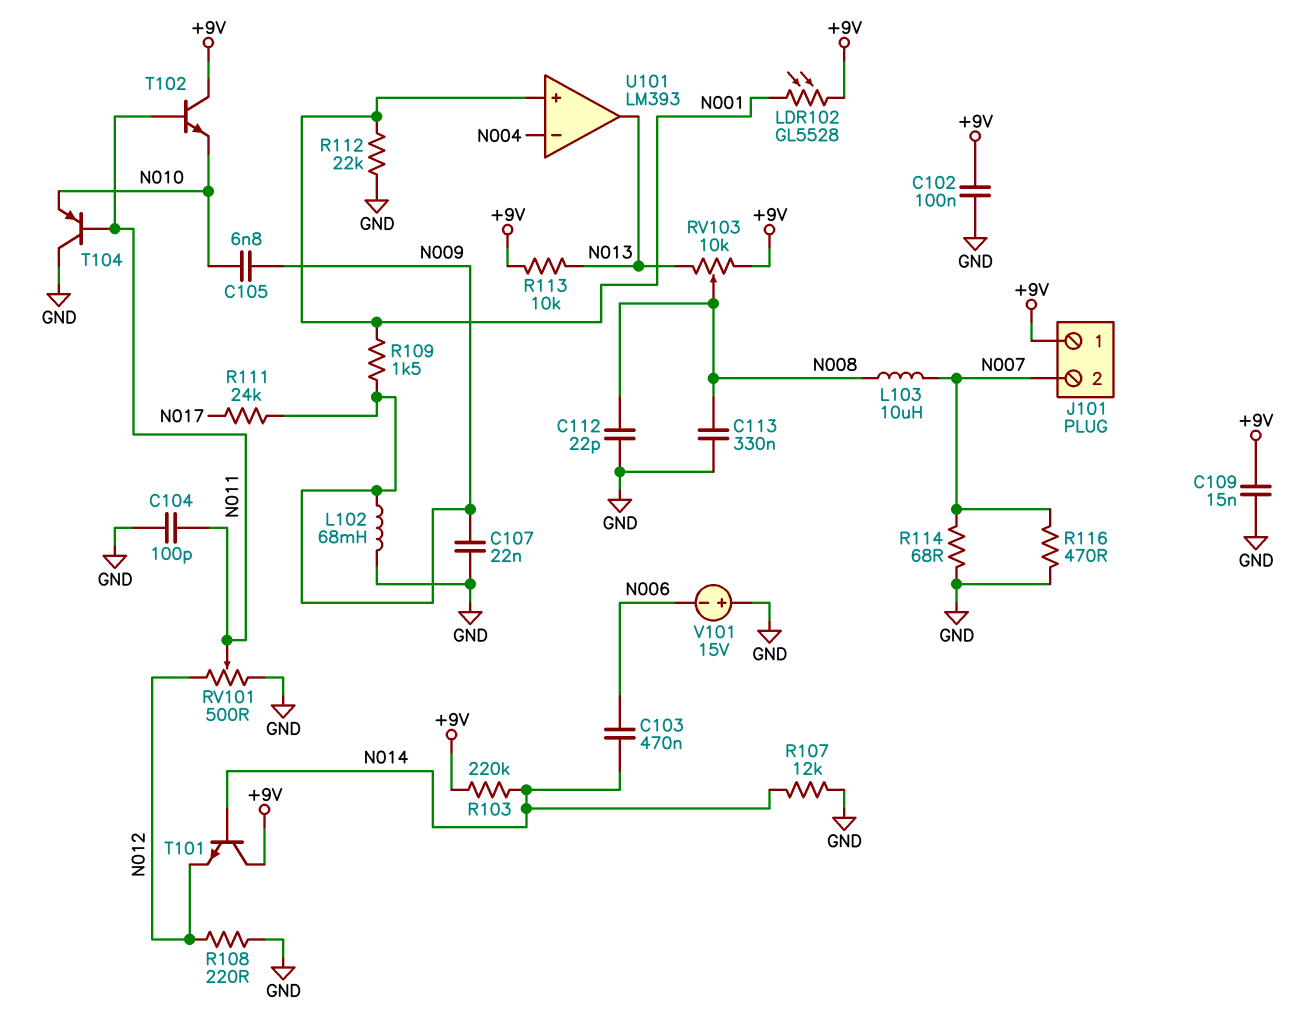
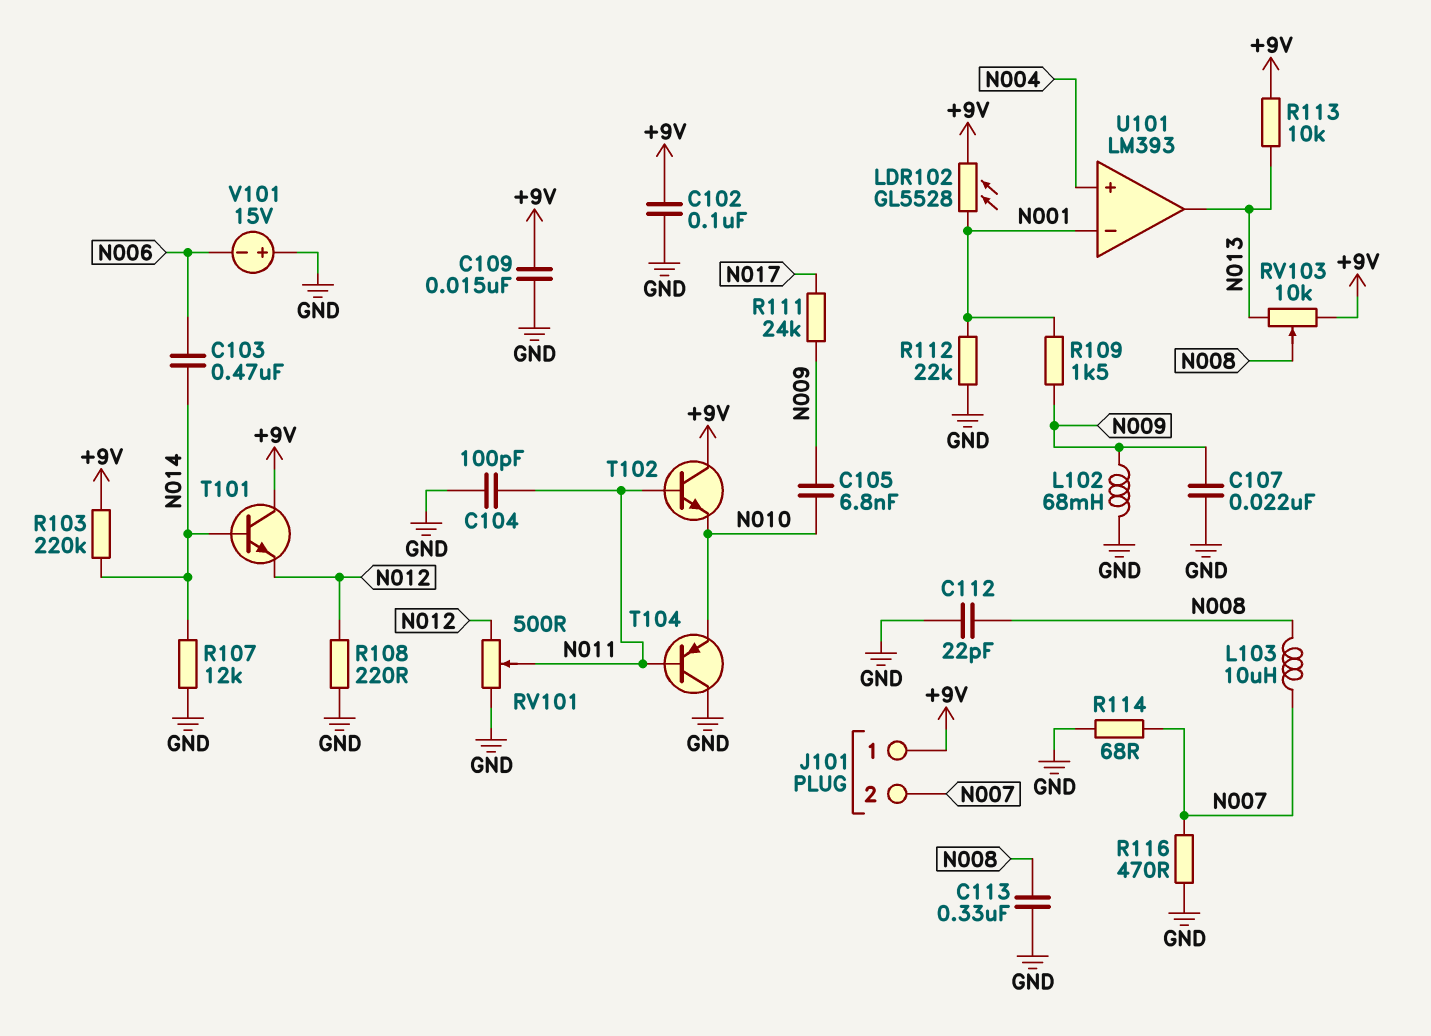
U101 pin in+: N001 -> N004
U101 pin in-: N004 -> N001

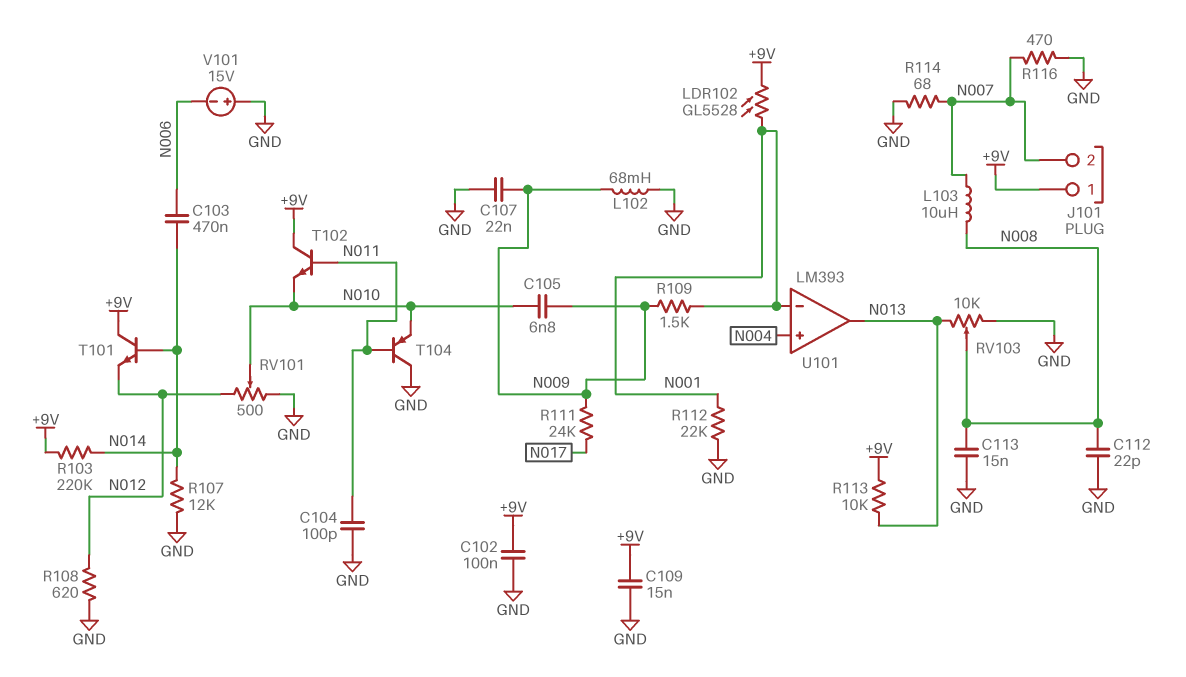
C113: 330nF (GND, N008) -> 15nF (GND, N008)
R108: 220 (GND, N012) -> 620 (GND, N012)
RV101: 500 (GND, N012, wiper N011) -> 500 (GND, N012, wiper N010)
RV103: 10k (+9V, N013, wiper N008) -> 10k (GND, N013, wiper N008)

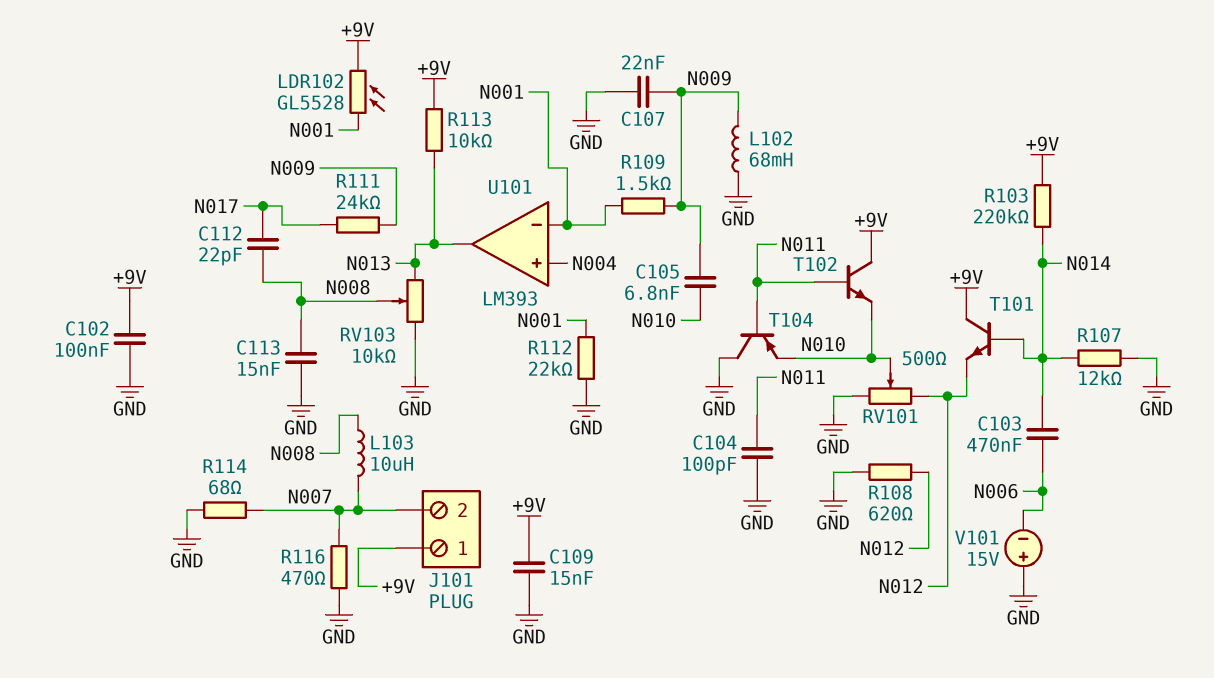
C112: 22pF (GND, N008) -> 22pF (N008, N017)

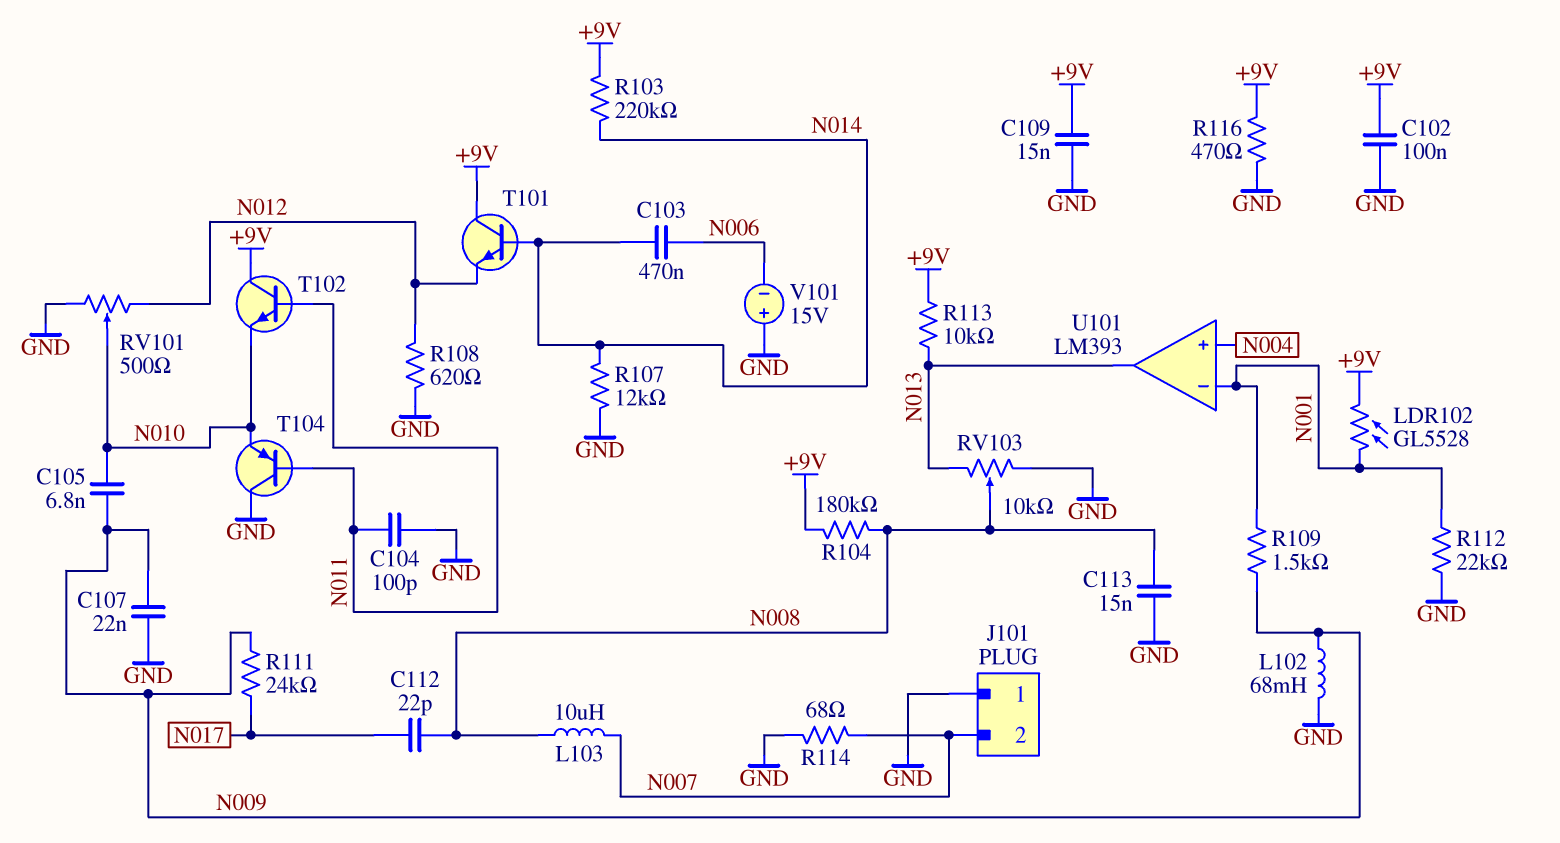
J101 pin 1: +9V -> GND
R104: none -> 180k (+9V, N008)
R116: 470 (GND, N007) -> 470 (+9V, GND)

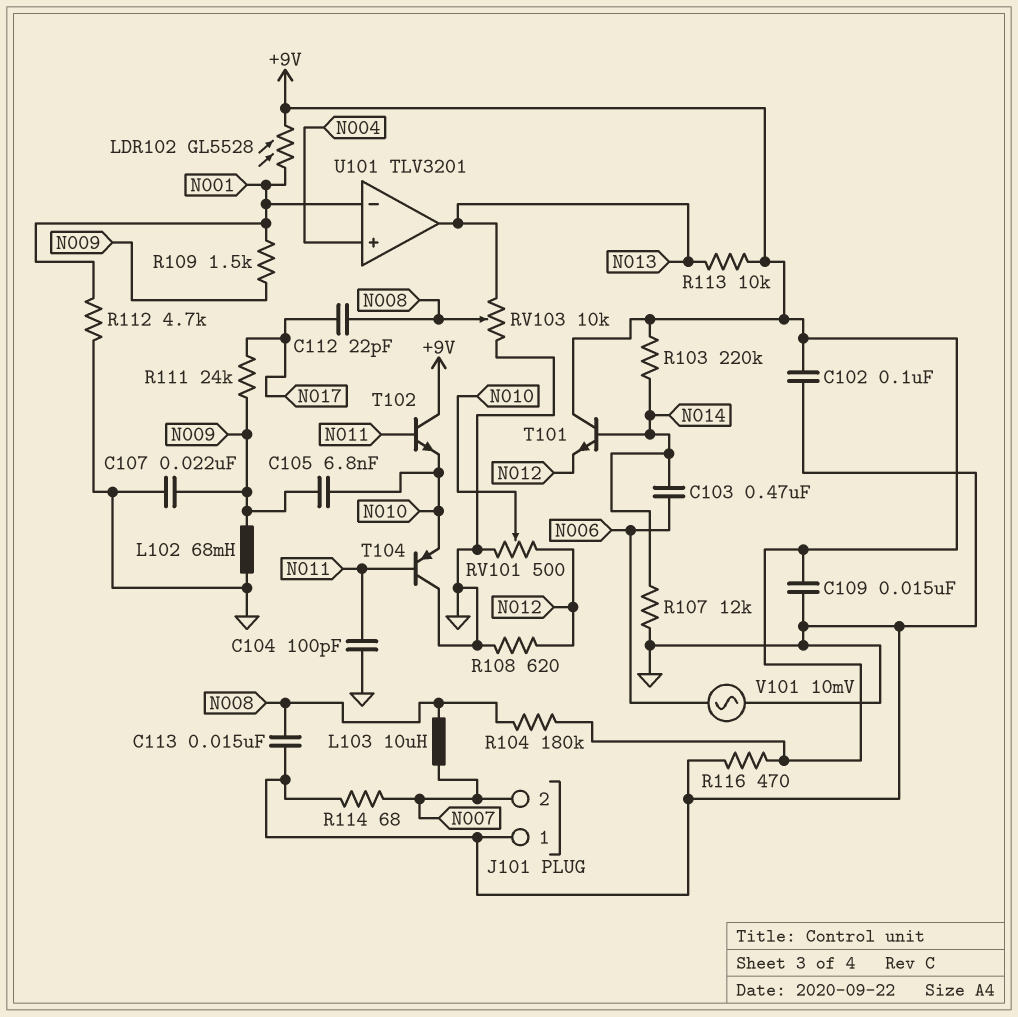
R112: 22k (GND, N001) -> 4.7k (GND, N001)
U101: LM393 -> TLV3201
V101: 15V (plus GND, minus N006) -> AC 10mV (GND, N006)

